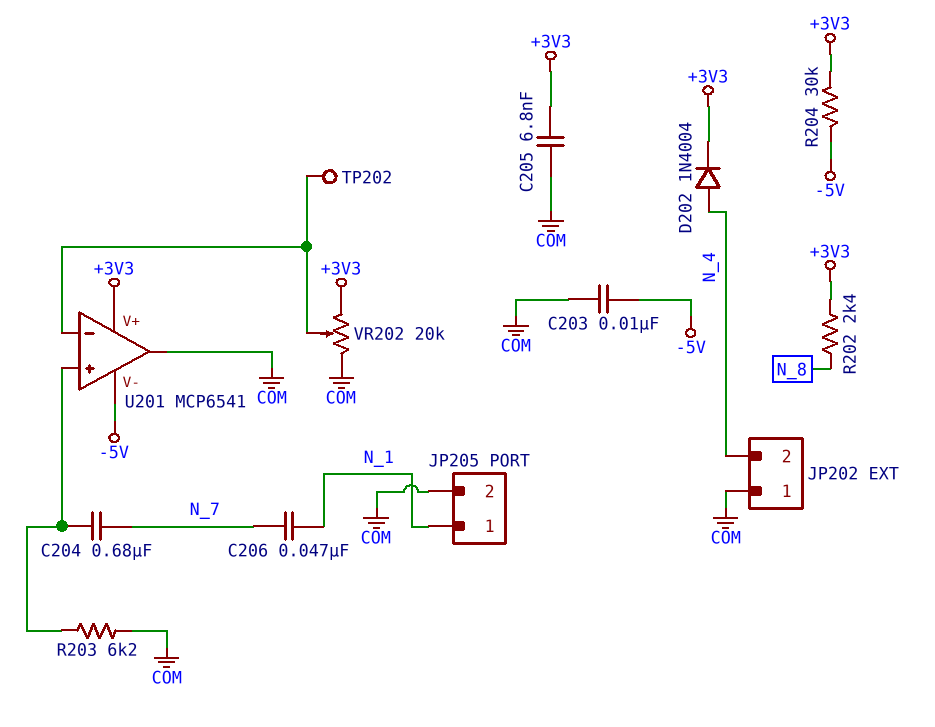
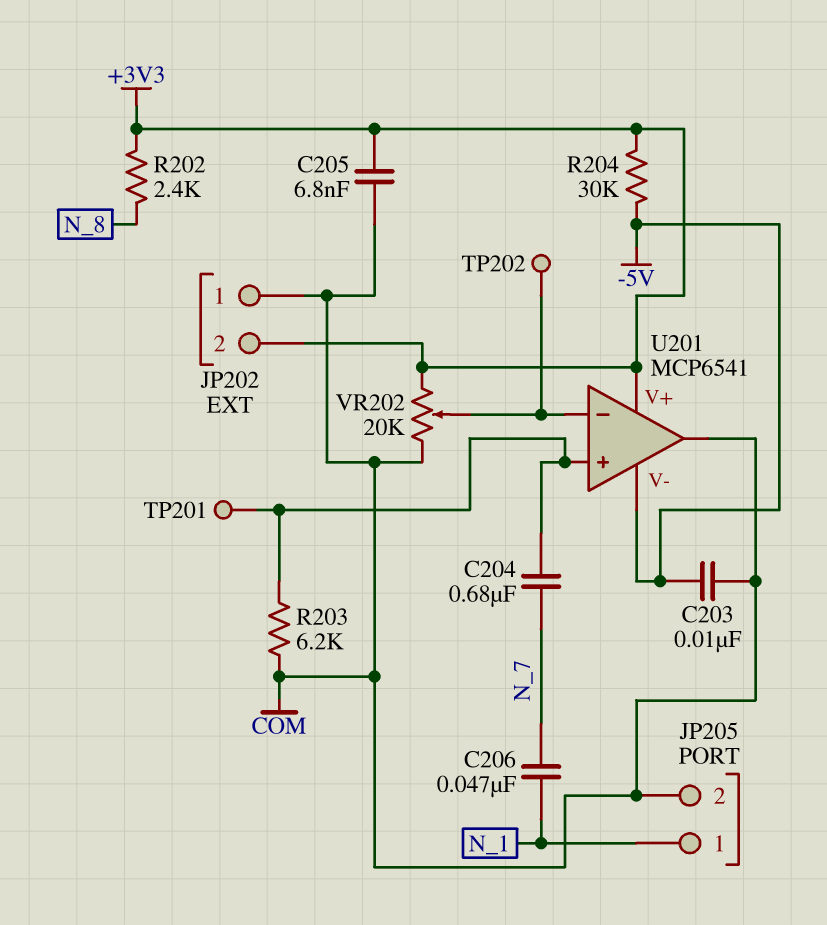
D202: diode 1N4004 (A N_4, K +3V3) -> none
JP202 pin 2: N_4 -> +3V3
TP201: none -> test point (U201/in+)

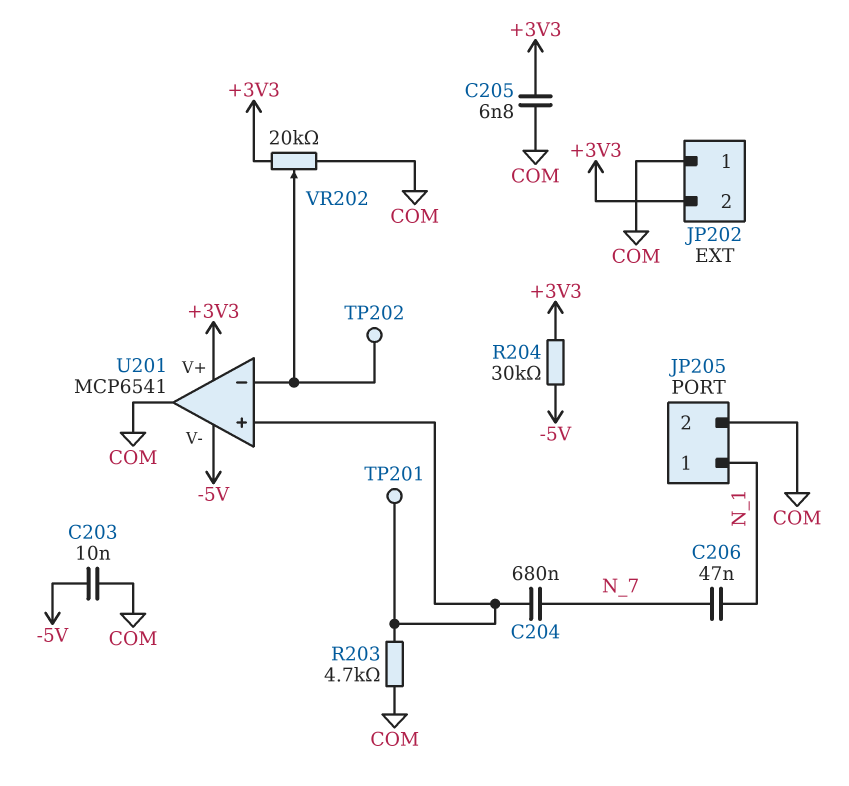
R202: 2.4k (+3V3, N_8) -> none
R203: 6.2k (COM, U201/in+) -> 4.7k (COM, U201/in+)

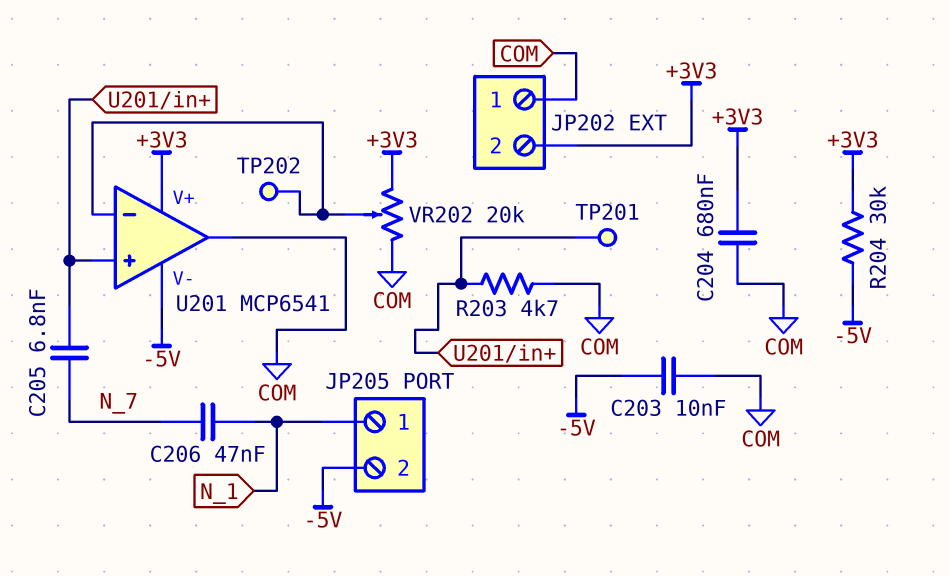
C204: 680nF (N_7, U201/in+) -> 680nF (+3V3, COM)
C205: 6.8nF (+3V3, COM) -> 6.8nF (N_7, U201/in+)
JP205 pin 2: COM -> -5V

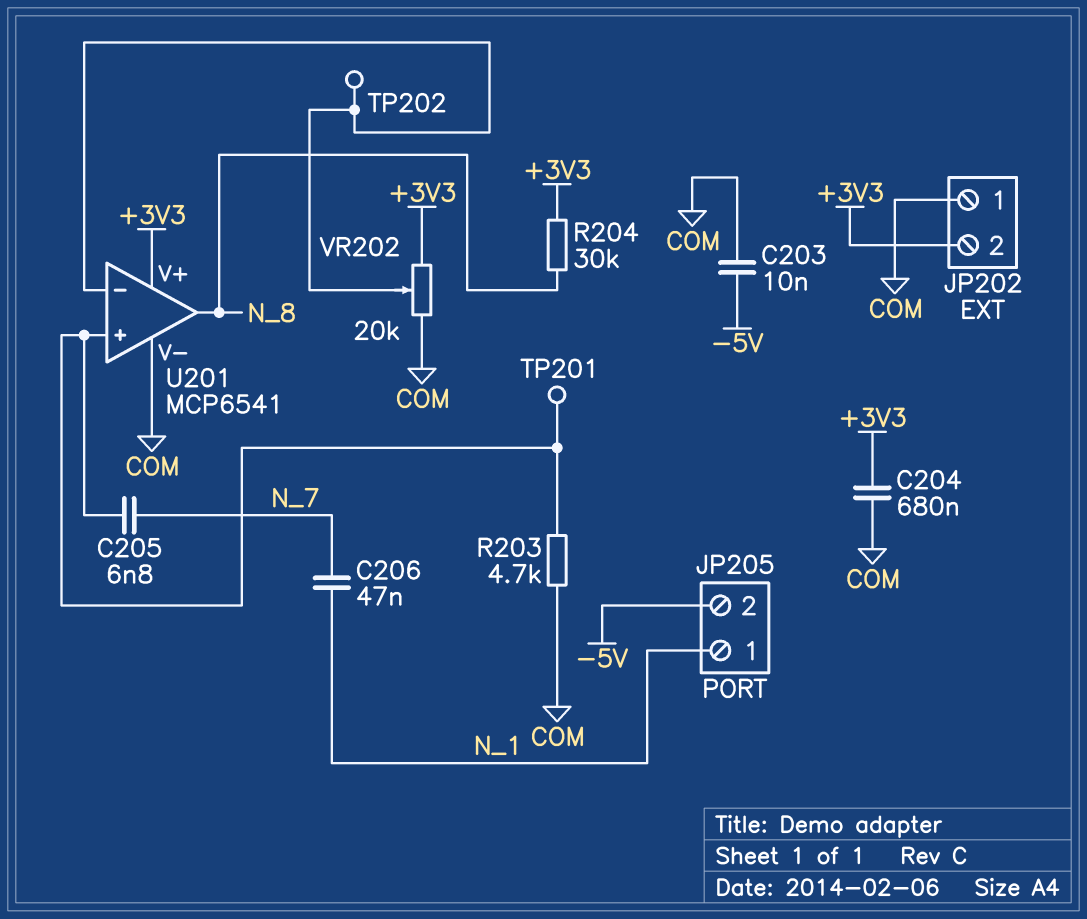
R204: 30k (+3V3, -5V) -> 30k (+3V3, N_8)
U201 pin V-: -5V -> COM
U201 pin out: COM -> N_8

